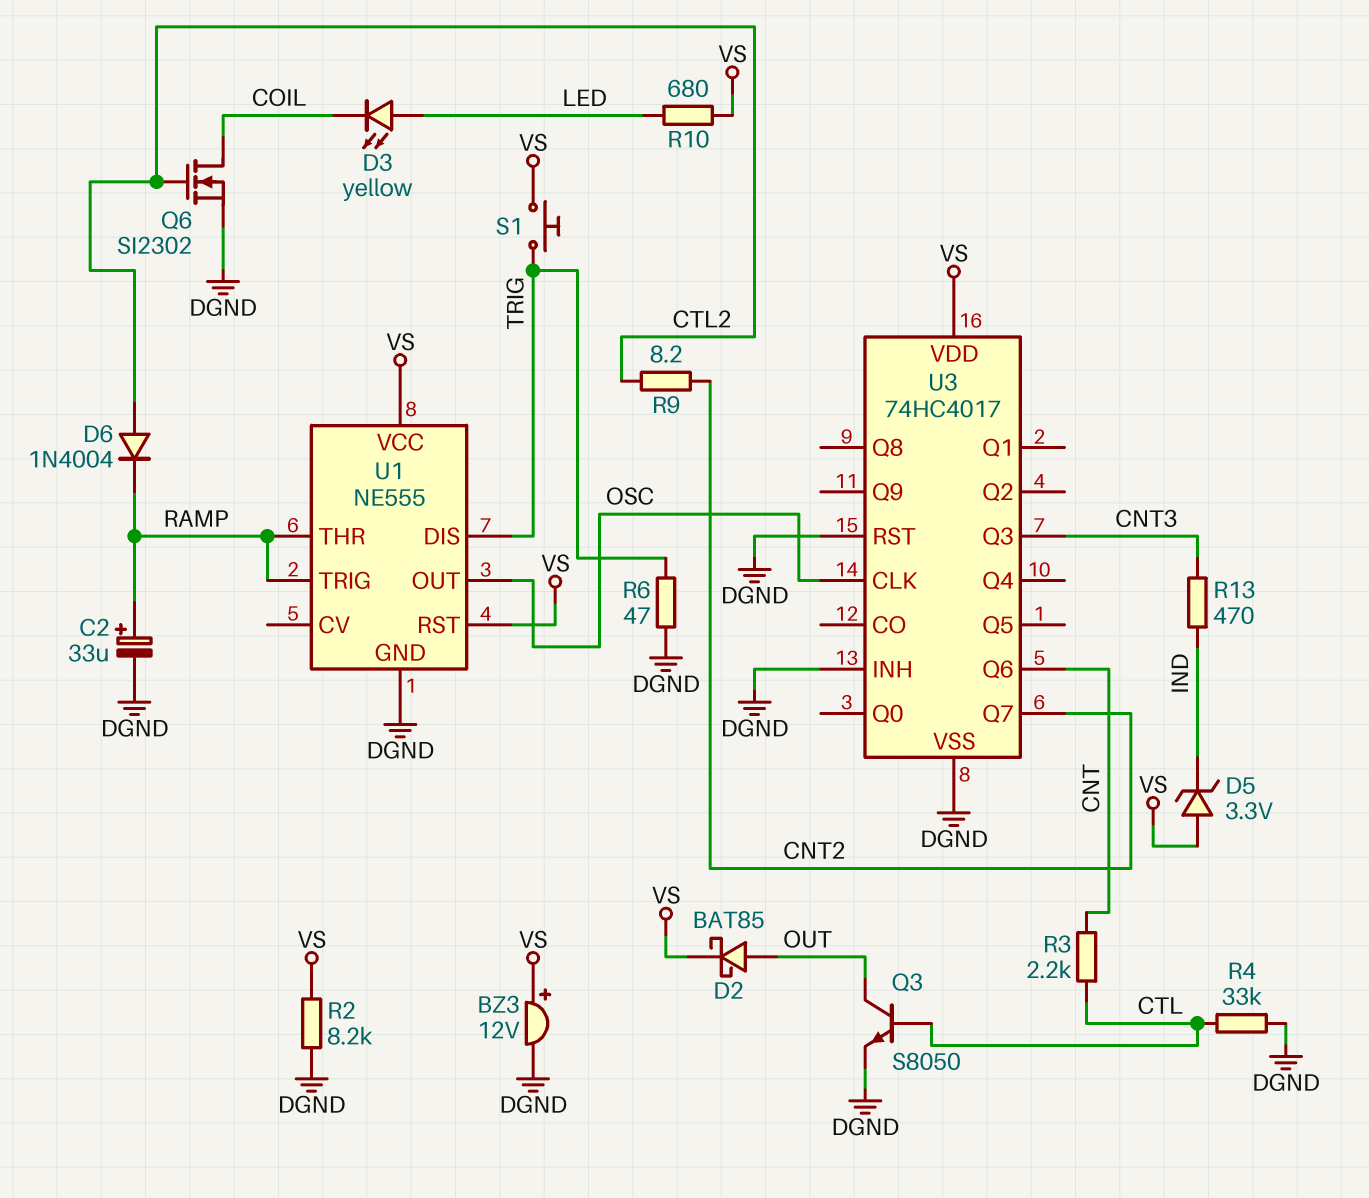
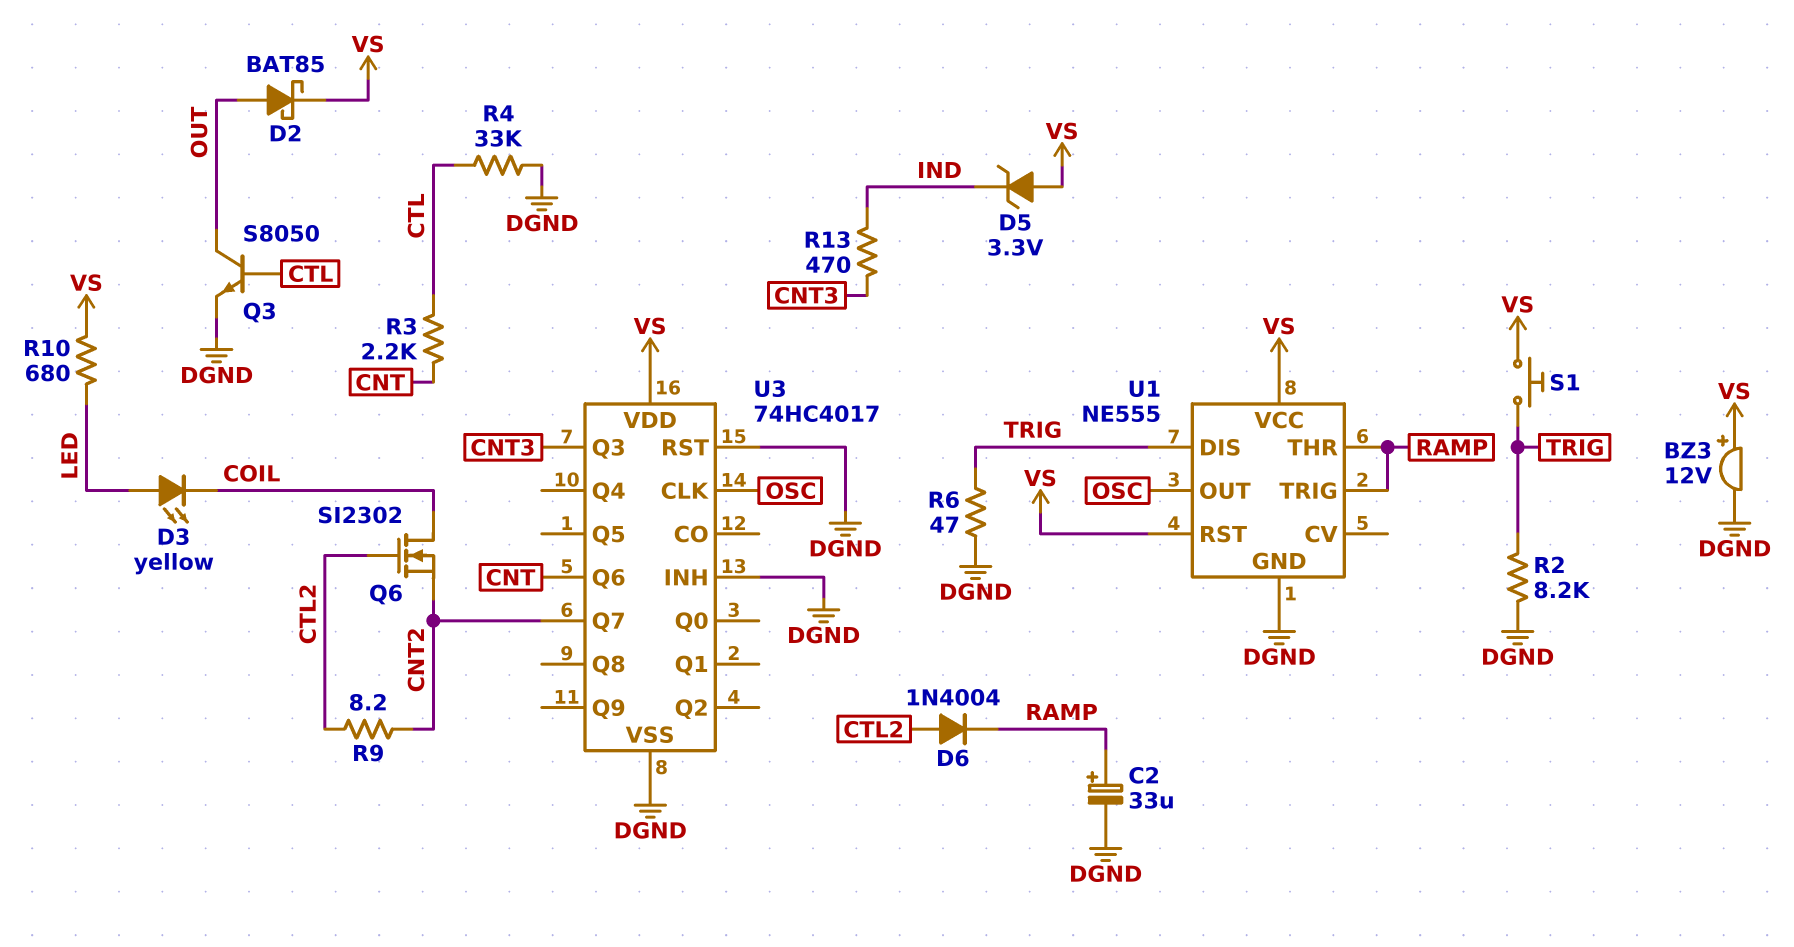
Q6: NMOS SI2302 (G CTL2, D COIL, S DGND) -> NMOS SI2302 (G CTL2, D COIL, S CNT2)
R2: 8.2k (DGND, VS) -> 8.2k (DGND, TRIG)

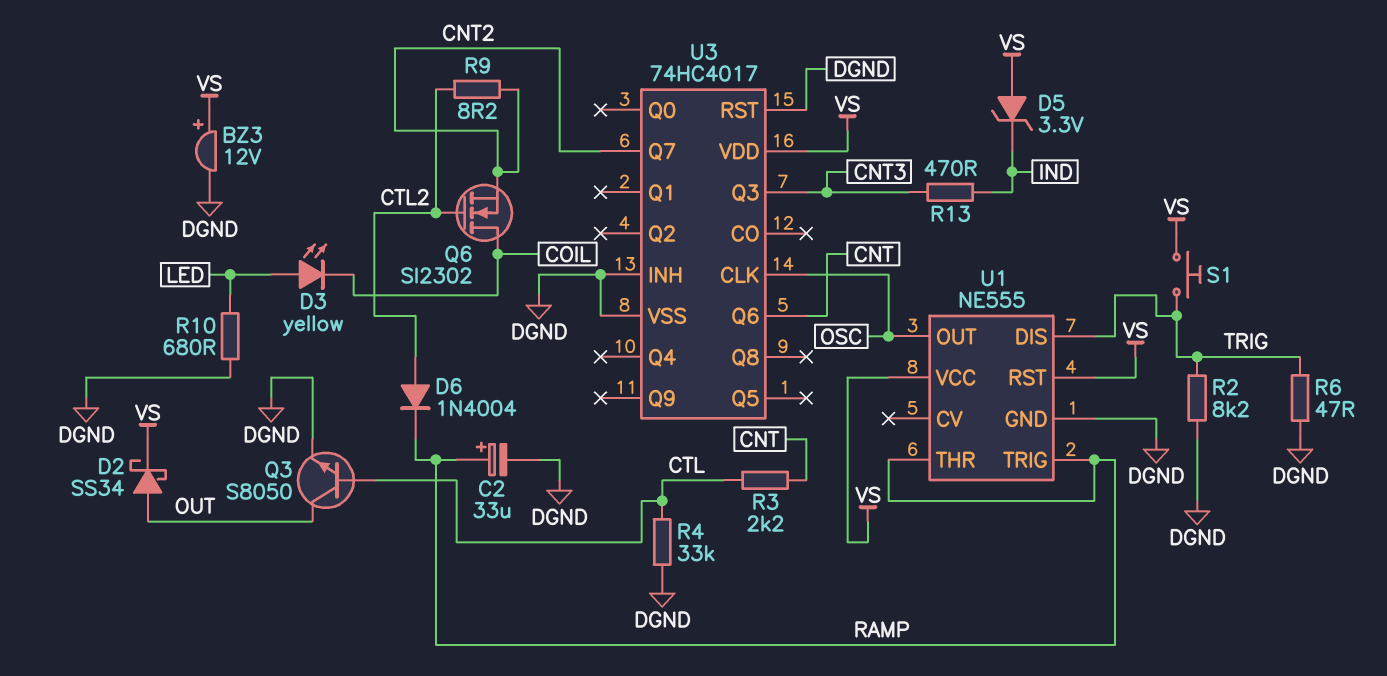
D2: schottky BAT85 (A OUT, K VS) -> schottky SS34 (A OUT, K VS)
R10: 680 (LED, VS) -> 680 (DGND, LED)

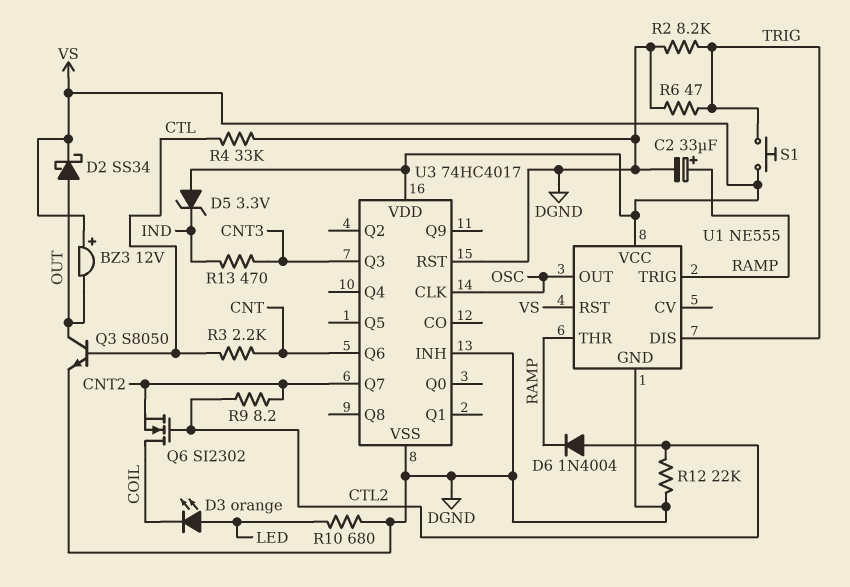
BZ3: buzzer 12V (plus VS, minus DGND) -> buzzer 12V (plus VS, minus OUT)
D3: LED yellow (A LED, K COIL) -> LED orange (A LED, K COIL)
R12: none -> 22k (CTL2, DGND)

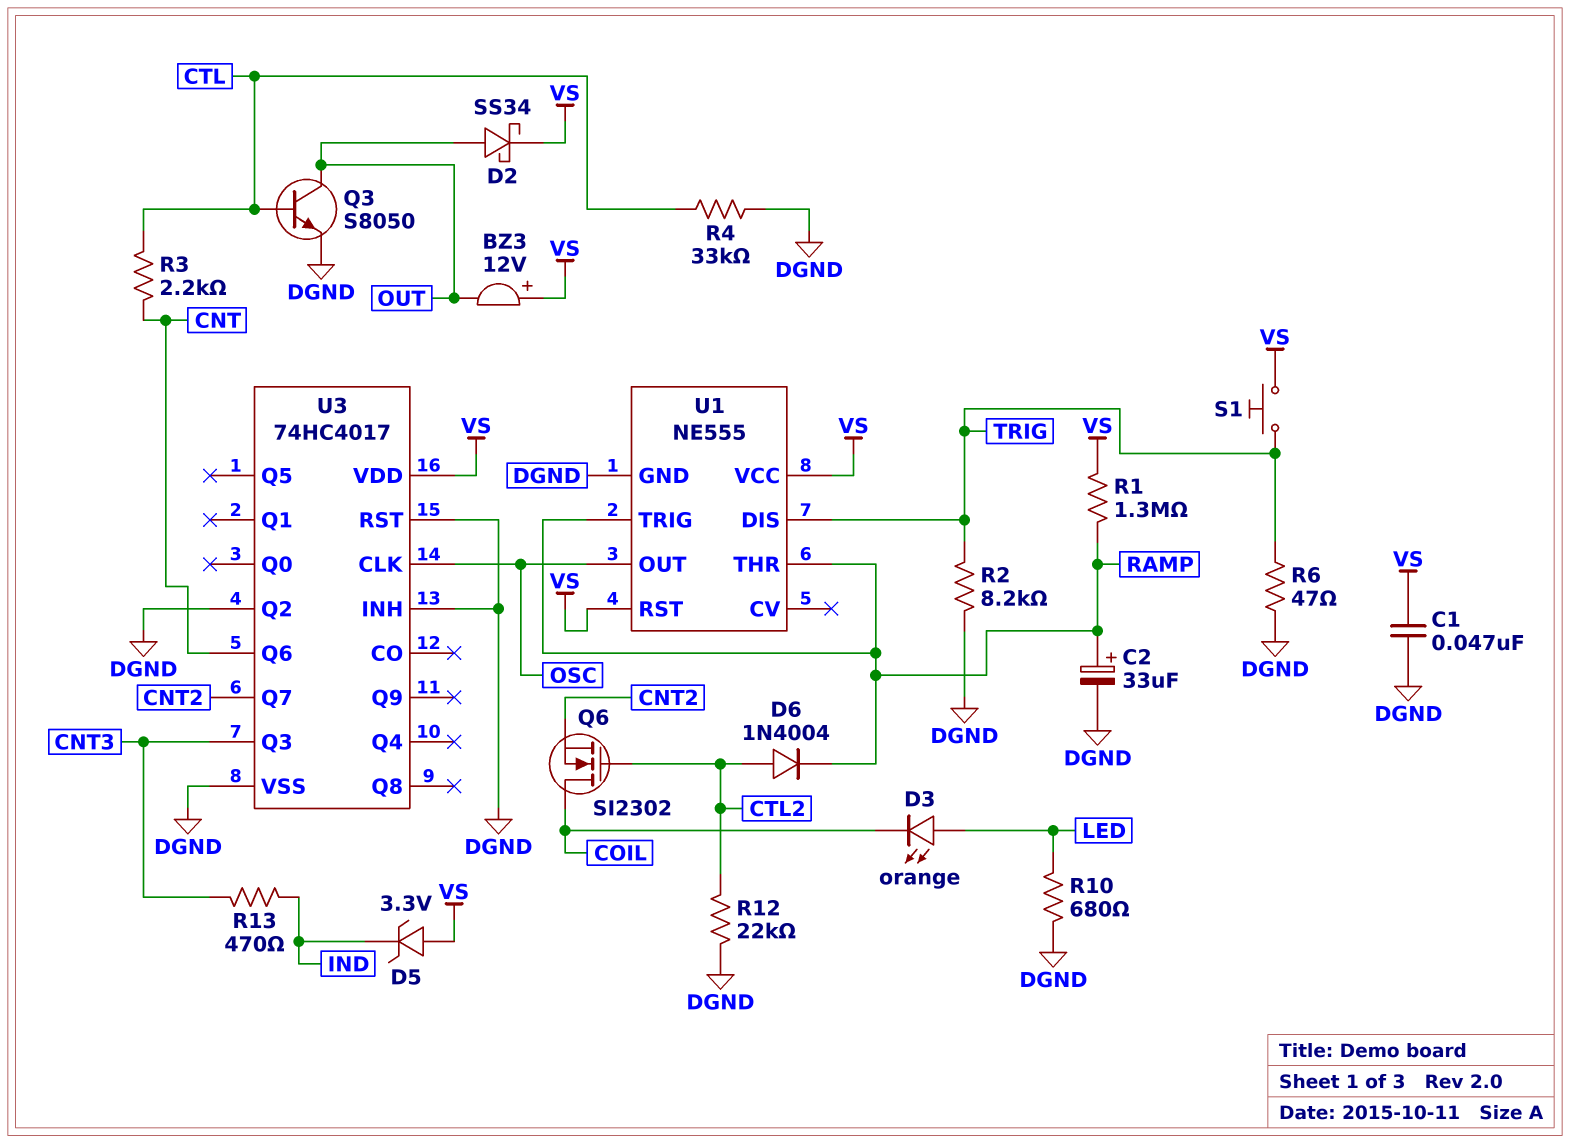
C1: none -> 47nF (DGND, VS)
R1: none -> 1.3M (RAMP, VS)
R9: 8.2 (CNT2, CTL2) -> none
U3 pin Q2: none -> DGND

